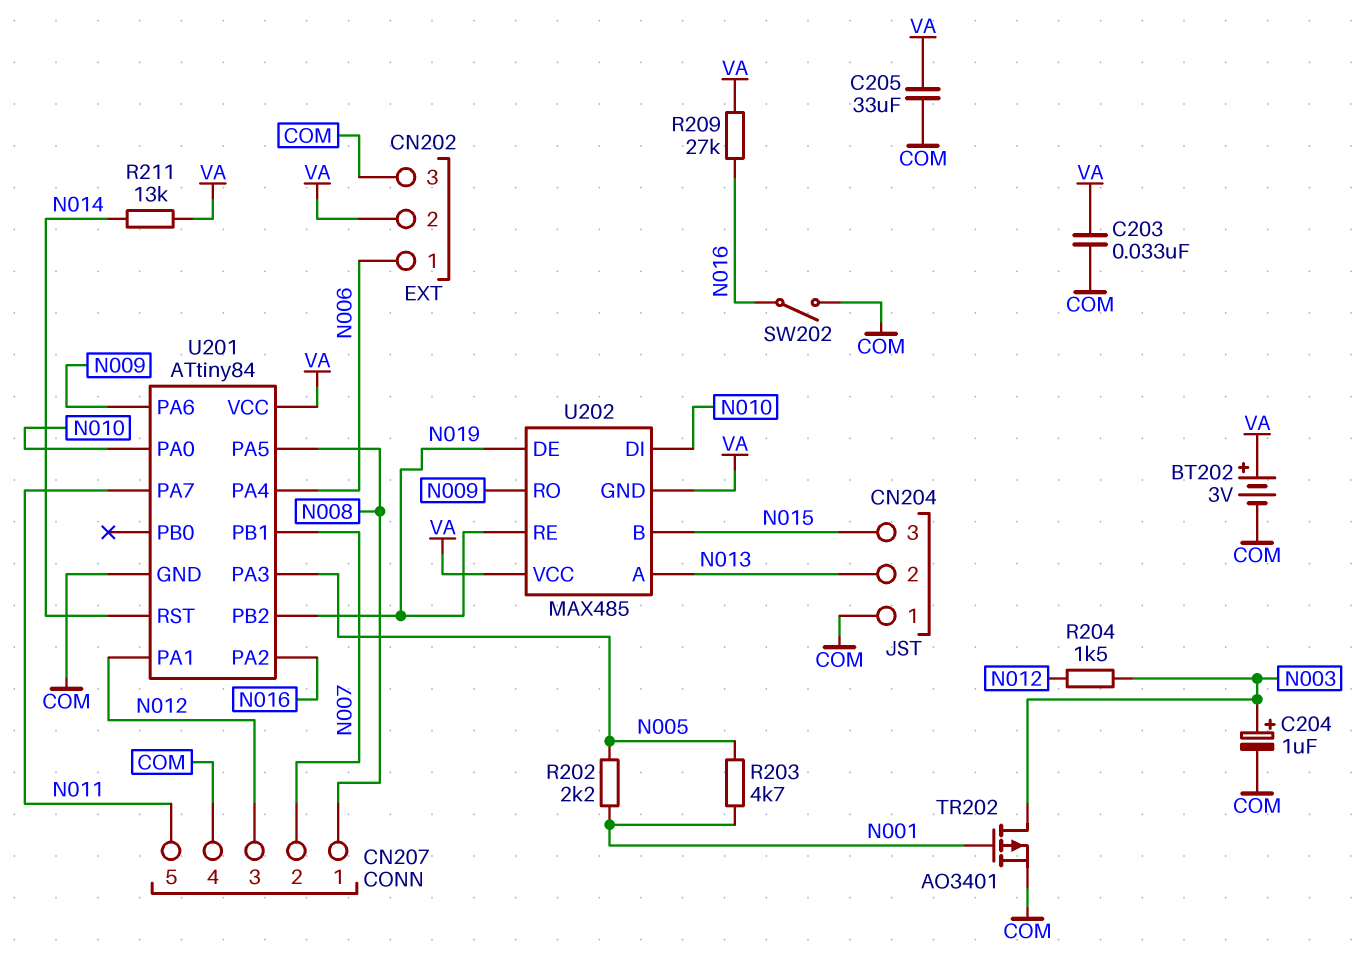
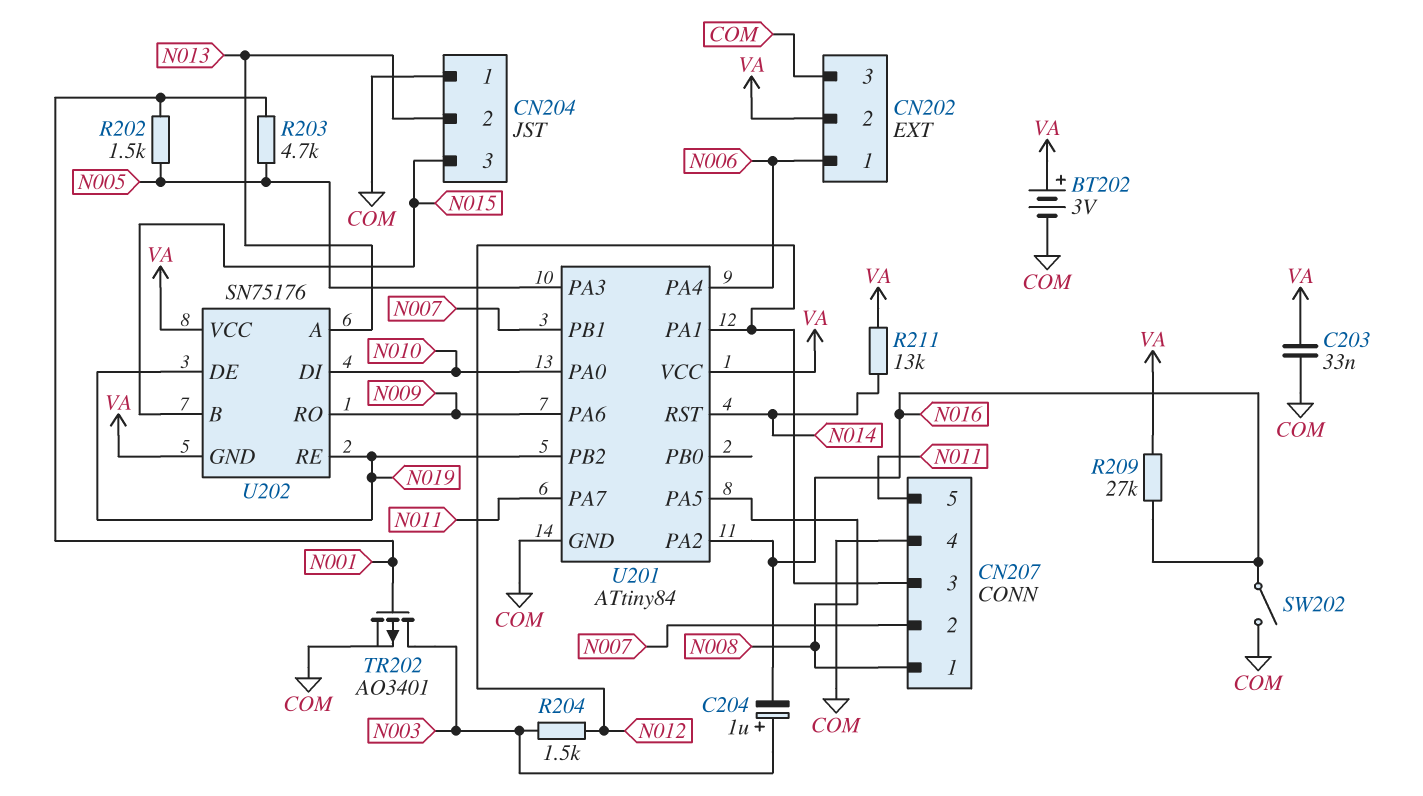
C204: 1uF (plus N003, minus COM) -> 1uF (plus N003, minus N016)
C205: 33uF (COM, VA) -> none
R202: 2.2k (N001, N005) -> 1.5k (N001, N005)
U202: MAX485 -> SN75176

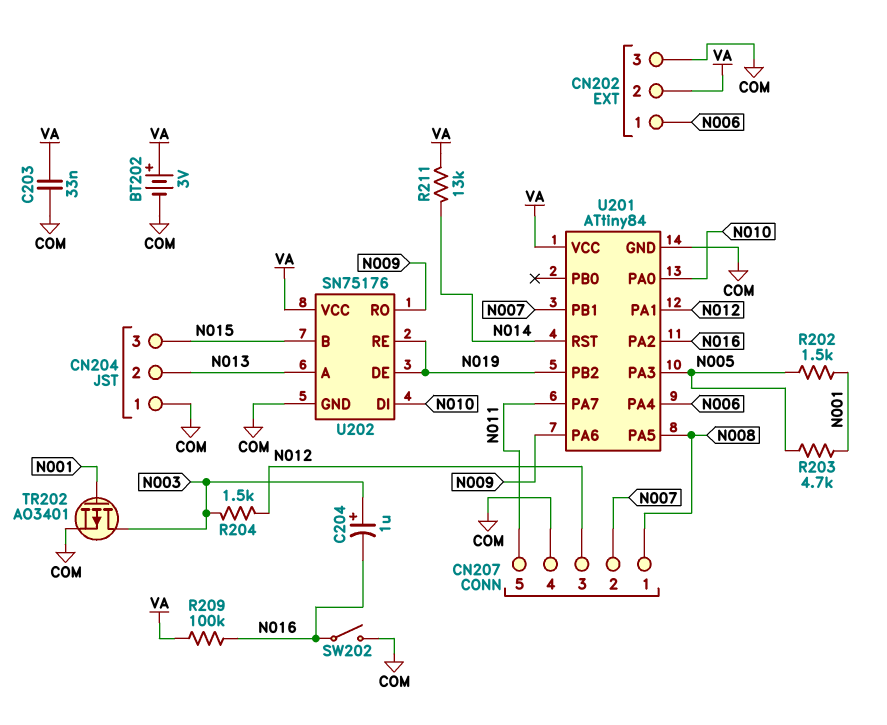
R209: 27k (N016, VA) -> 100k (N016, VA)
U202 pin GND: VA -> COM

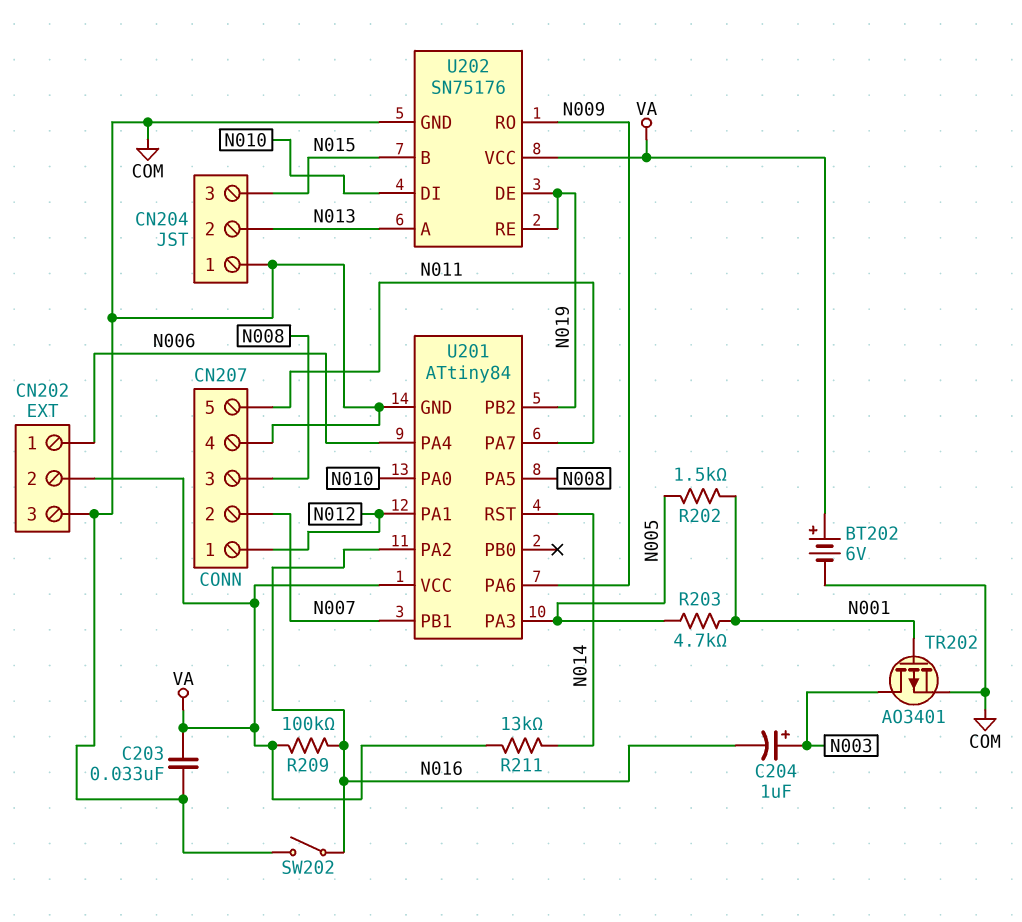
BT202: 3V (plus VA, minus COM) -> 6V (plus VA, minus COM)
CN207 pin 1: N008 -> N012
CN207 pin 3: N012 -> N008
R204: 1.5k (N003, N012) -> none

